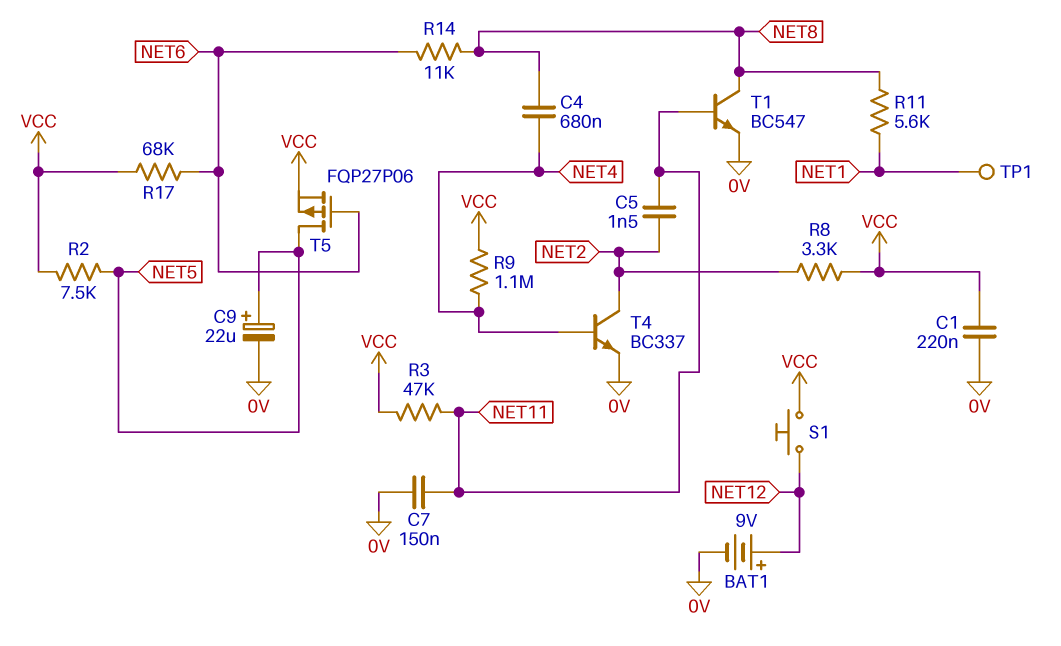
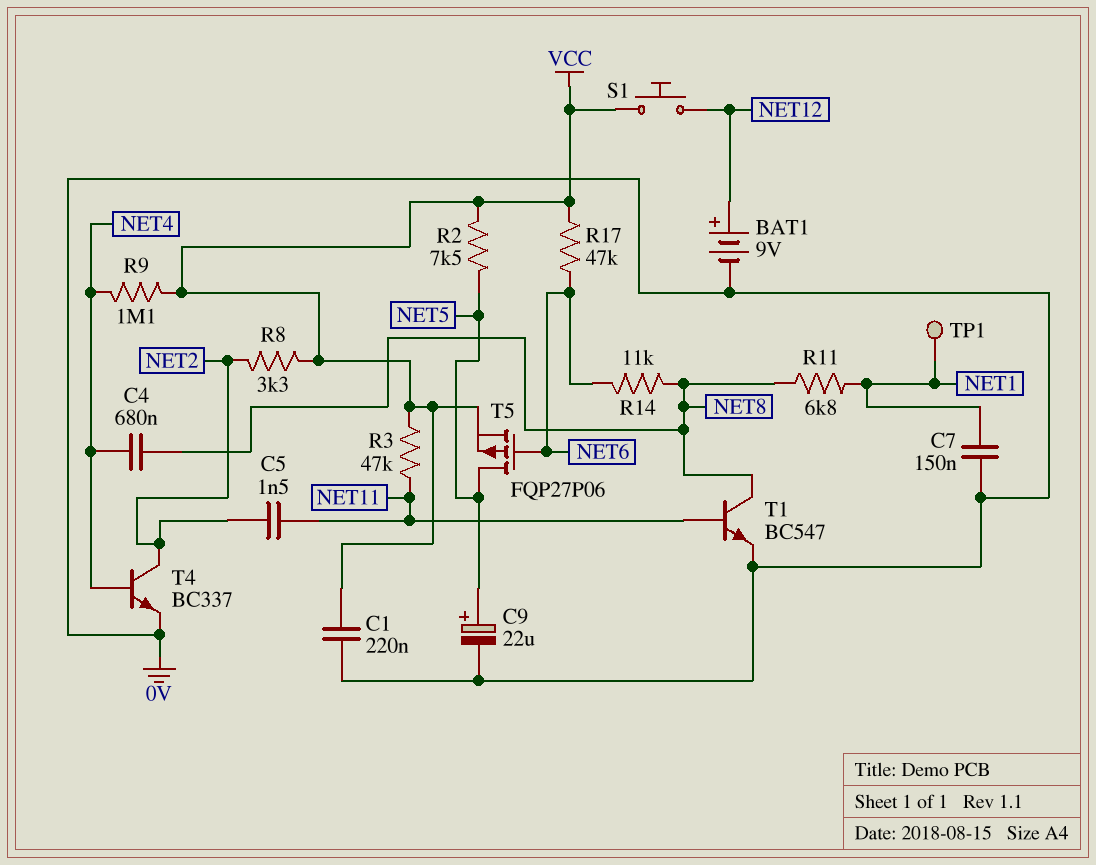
C7: 150nF (0V, NET11) -> 150nF (0V, NET1)
R11: 5.6k (NET1, NET8) -> 6.8k (NET1, NET8)
R17: 68k (NET6, VCC) -> 47k (NET6, VCC)

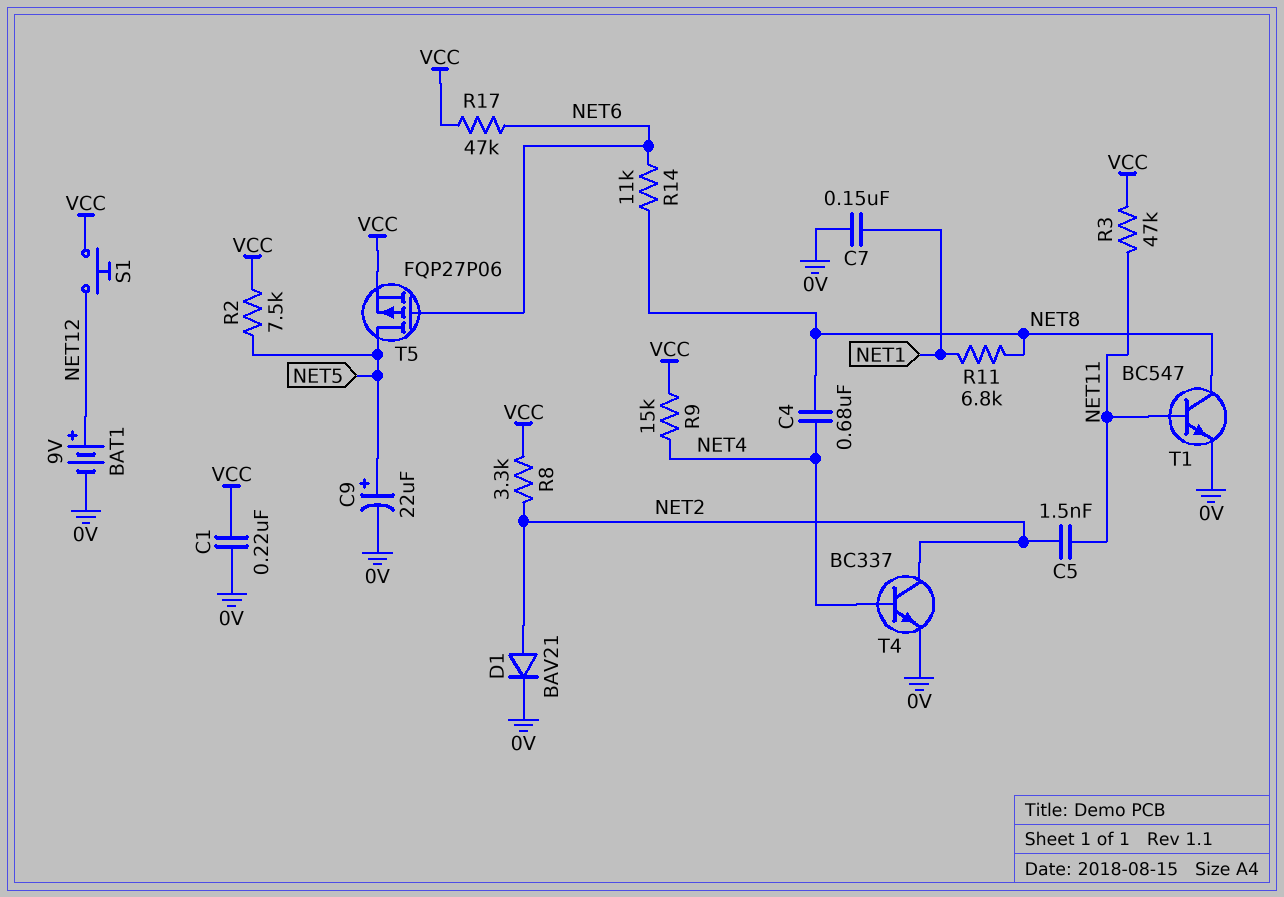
D1: none -> diode BAV21 (A NET2, K 0V)
R9: 1.1M (NET4, VCC) -> 15k (NET4, VCC)
TP1: test point (NET1) -> none

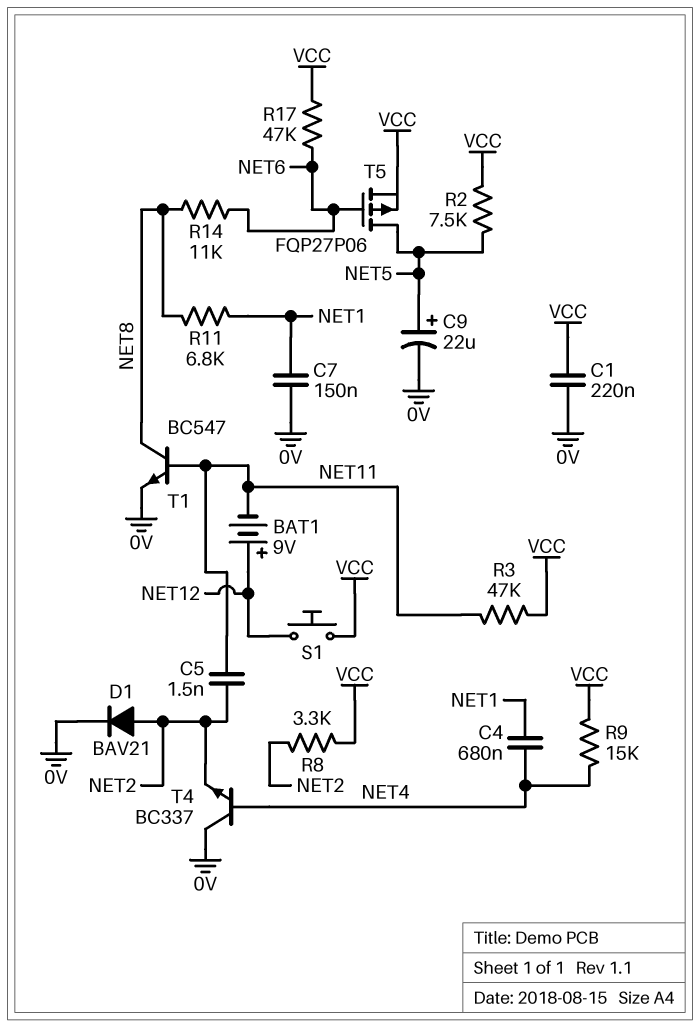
BAT1: 9V (plus NET12, minus 0V) -> 9V (plus NET12, minus NET11)
C4: 680nF (NET4, NET8) -> 680nF (NET1, NET4)
T4: NPN BC337 (B NET4, C NET2, E 0V) -> NPN BC337 (B NET4, C 0V, E NET2)

